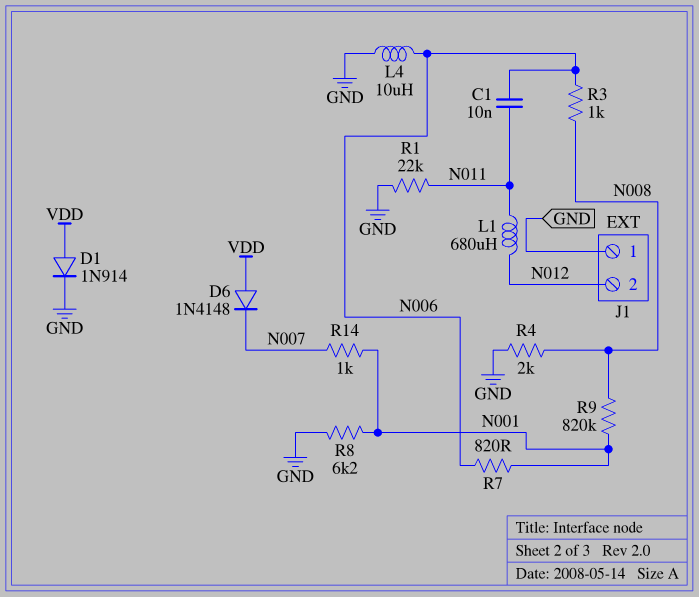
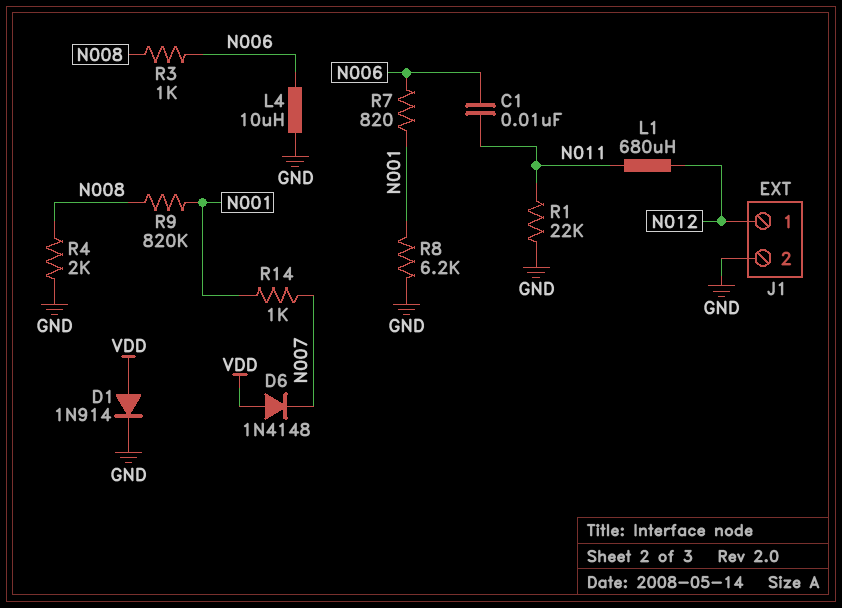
J1 pin 1: GND -> N012
J1 pin 2: N012 -> GND

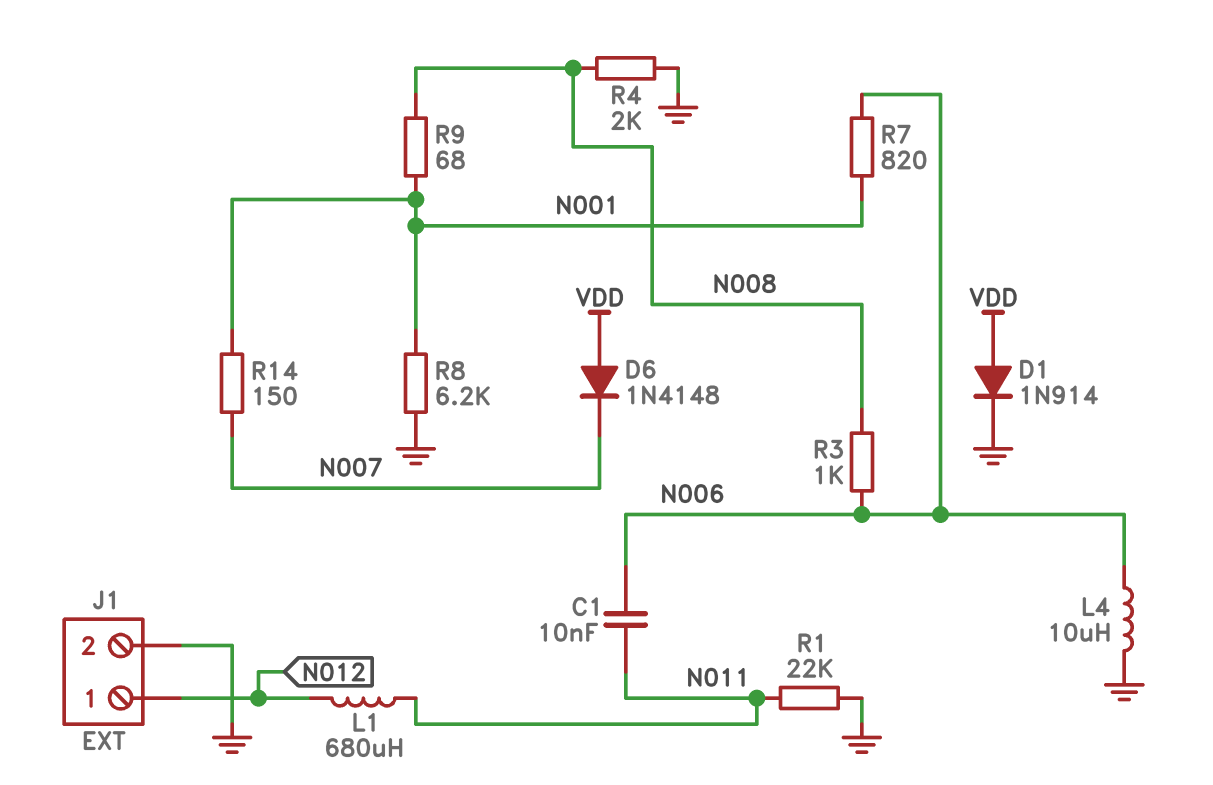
R9: 820k (N001, N008) -> 68 (N001, N008)
R14: 1k (N001, N007) -> 150 (N001, N007)

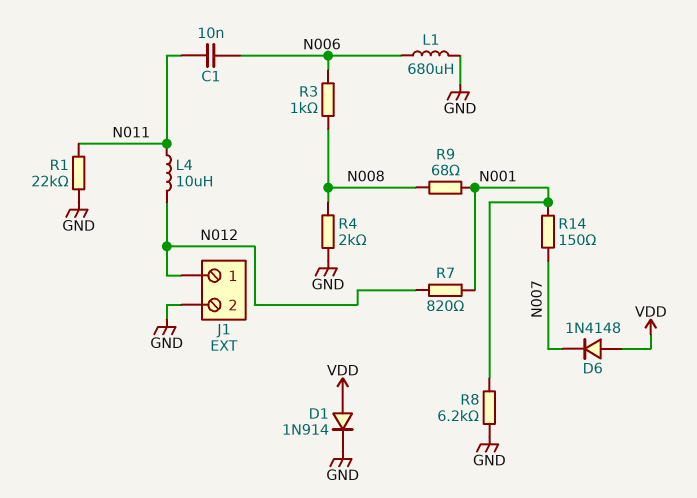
L1: 680uH (N011, N012) -> 680uH (GND, N006)
L4: 10uH (GND, N006) -> 10uH (N011, N012)
R7: 820 (N001, N006) -> 820 (N001, N012)

